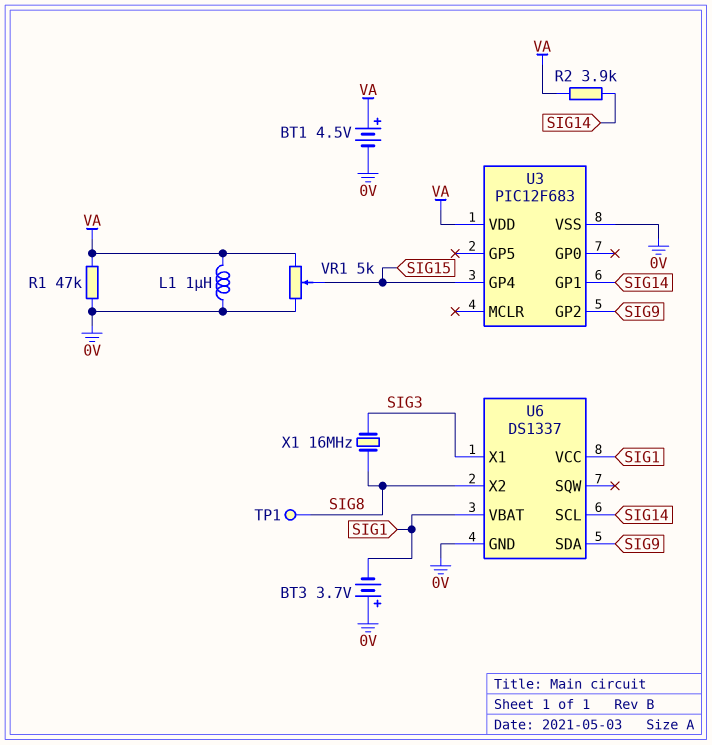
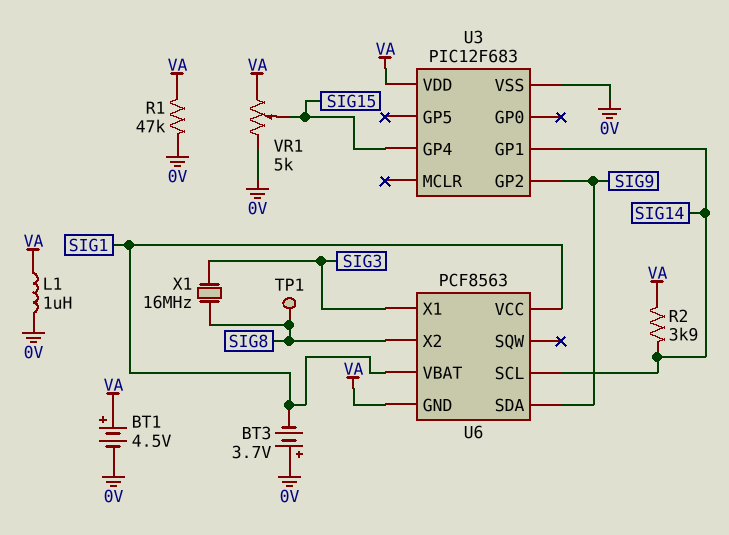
U6: DS1337 -> PCF8563
U6 pin GND: 0V -> VA

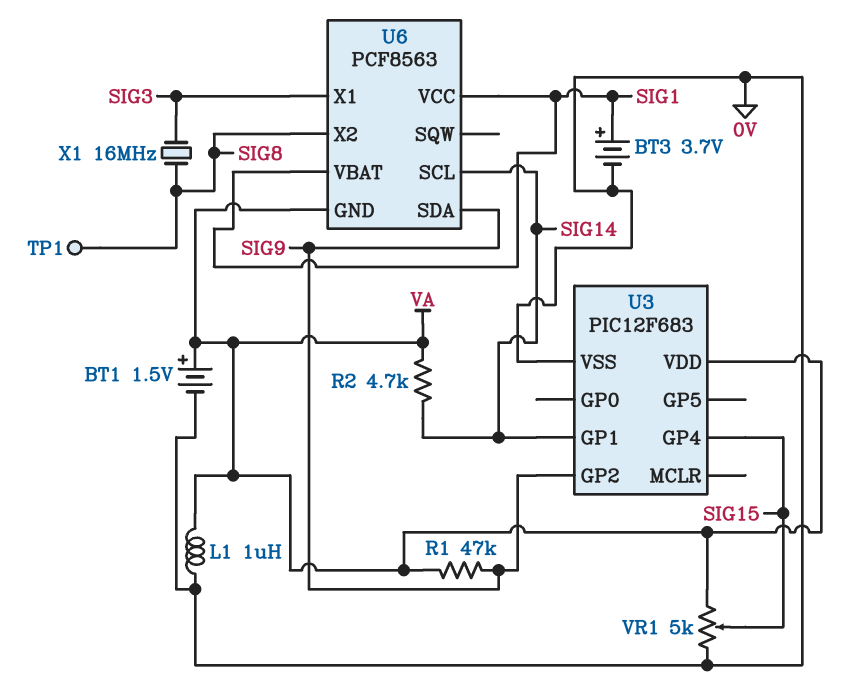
BT1: 4.5V (plus VA, minus 0V) -> 1.5V (plus VA, minus 0V)
BT3: 3.7V (plus 0V, minus SIG1) -> 3.7V (plus SIG1, minus 0V)
R1: 47k (0V, VA) -> 47k (SIG9, VA)
R2: 3.9k (SIG14, VA) -> 4.7k (SIG14, VA)

